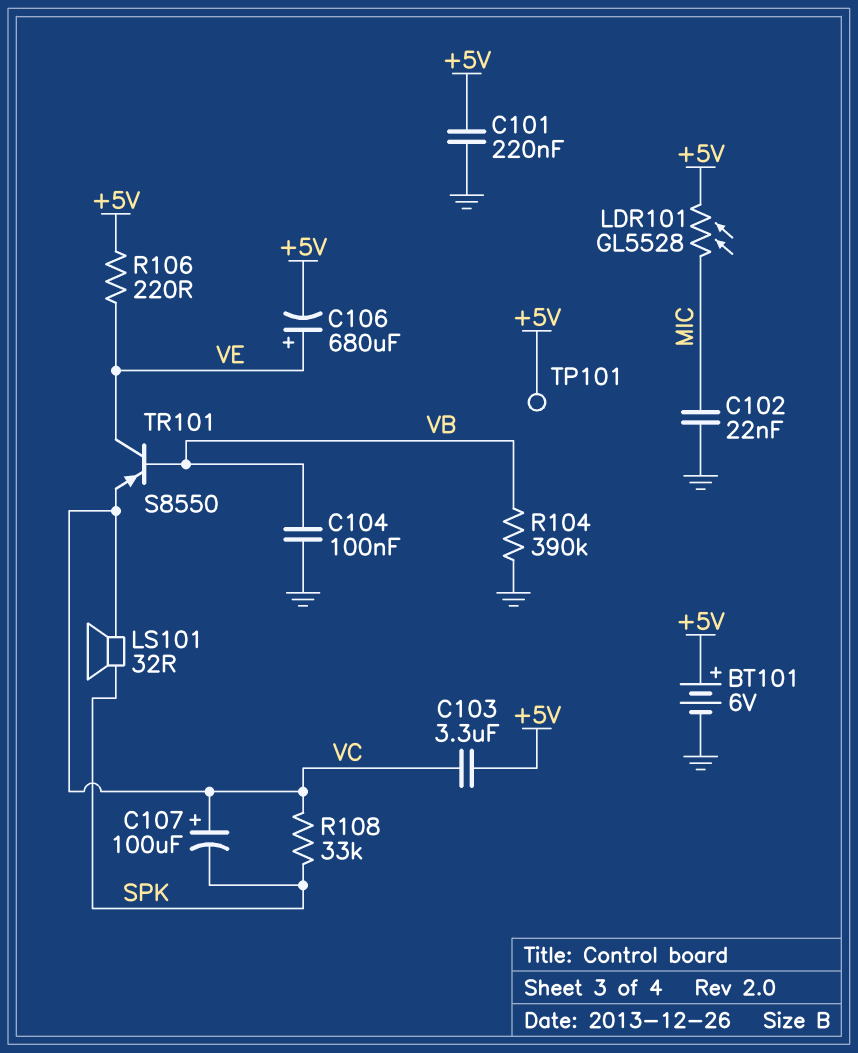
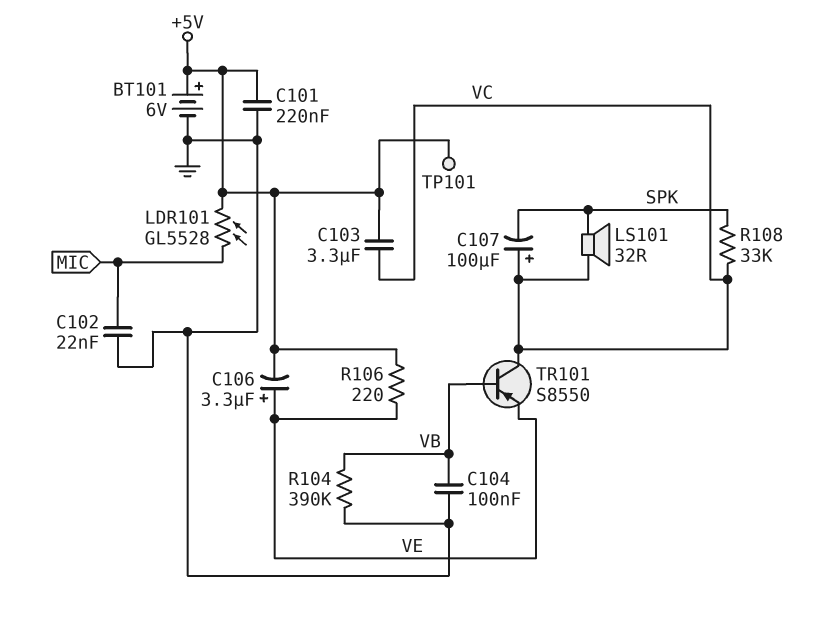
C106: 680uF (plus VE, minus +5V) -> 3.3uF (plus VE, minus +5V)
TR101: PNP S8550 (B VB, C VE, E VC) -> PNP S8550 (B VB, C VC, E VE)

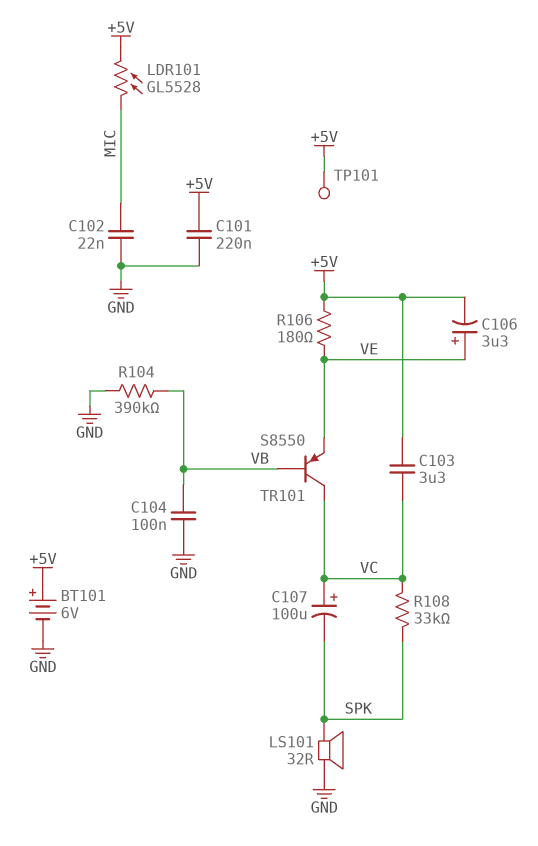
LS101: speaker 32R (SPK, VC) -> speaker 32R (GND, SPK)
R106: 220 (+5V, VE) -> 180 (+5V, VE)

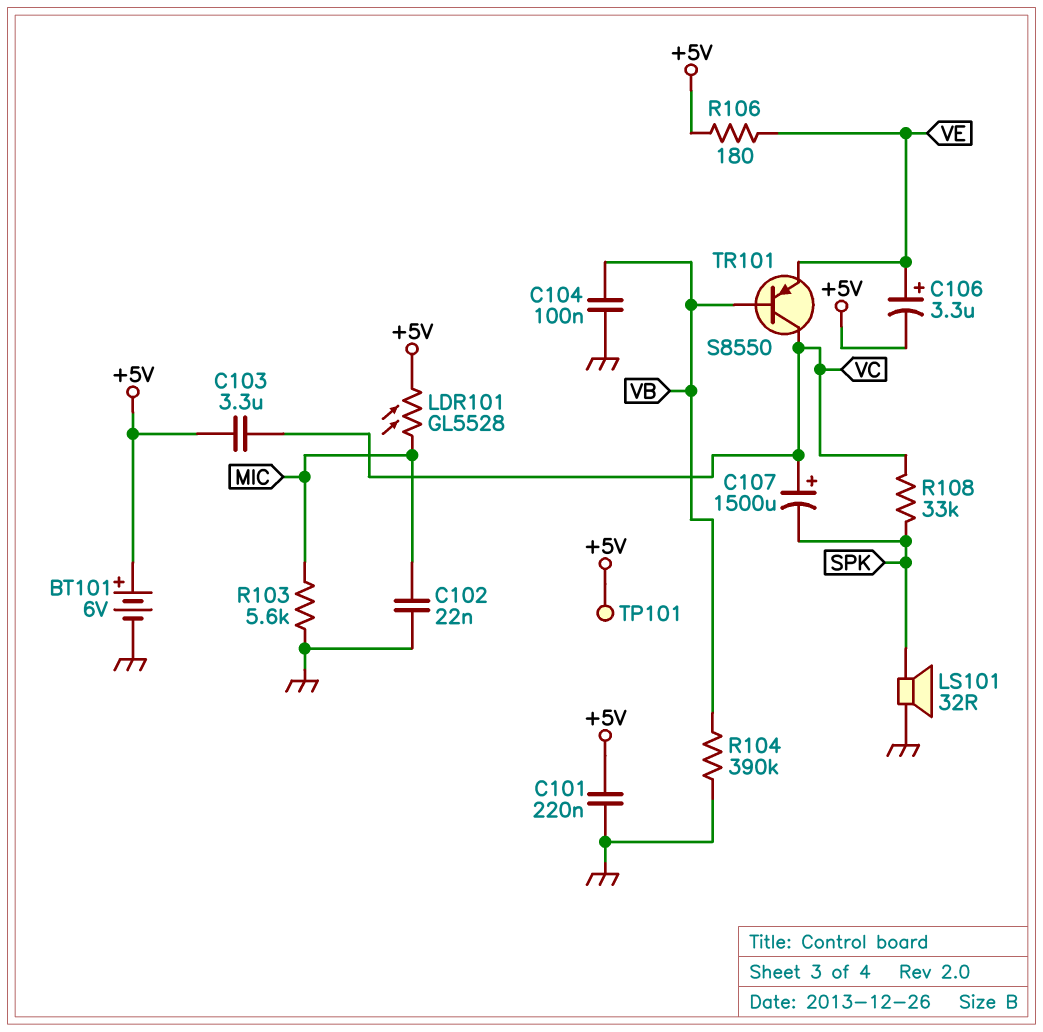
C107: 100uF (plus VC, minus SPK) -> 1500uF (plus VC, minus SPK)
R103: none -> 5.6k (GND, MIC)

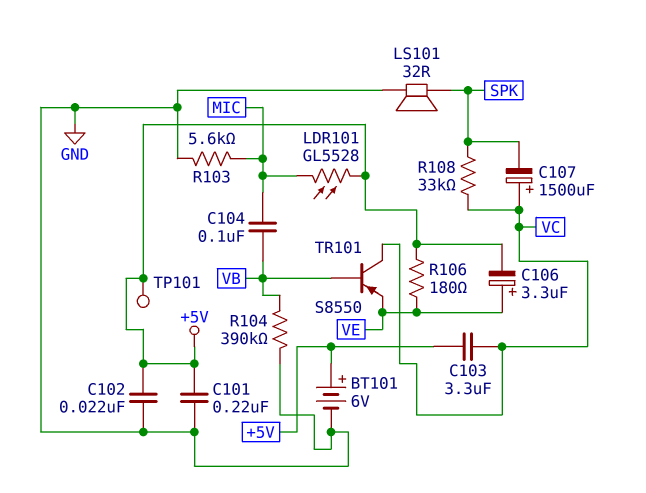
C102: 22nF (GND, MIC) -> 22nF (+5V, GND)
C104: 100nF (GND, VB) -> 100nF (MIC, VB)

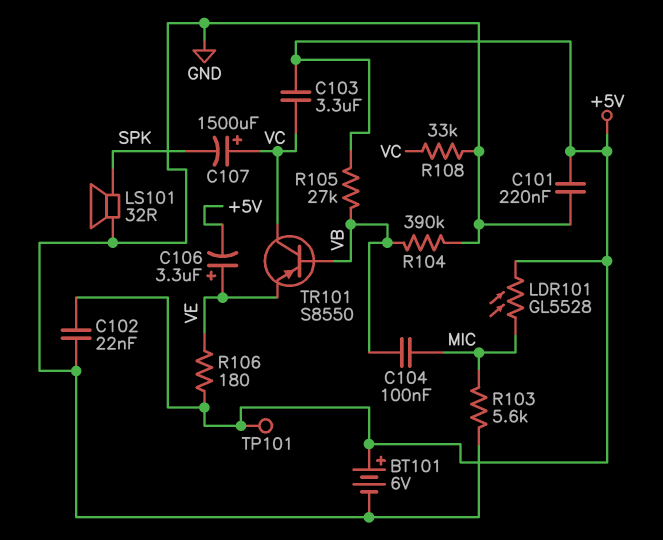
R105: none -> 27k (+5V, VB)
R108: 33k (SPK, VC) -> 33k (GND, VC)

